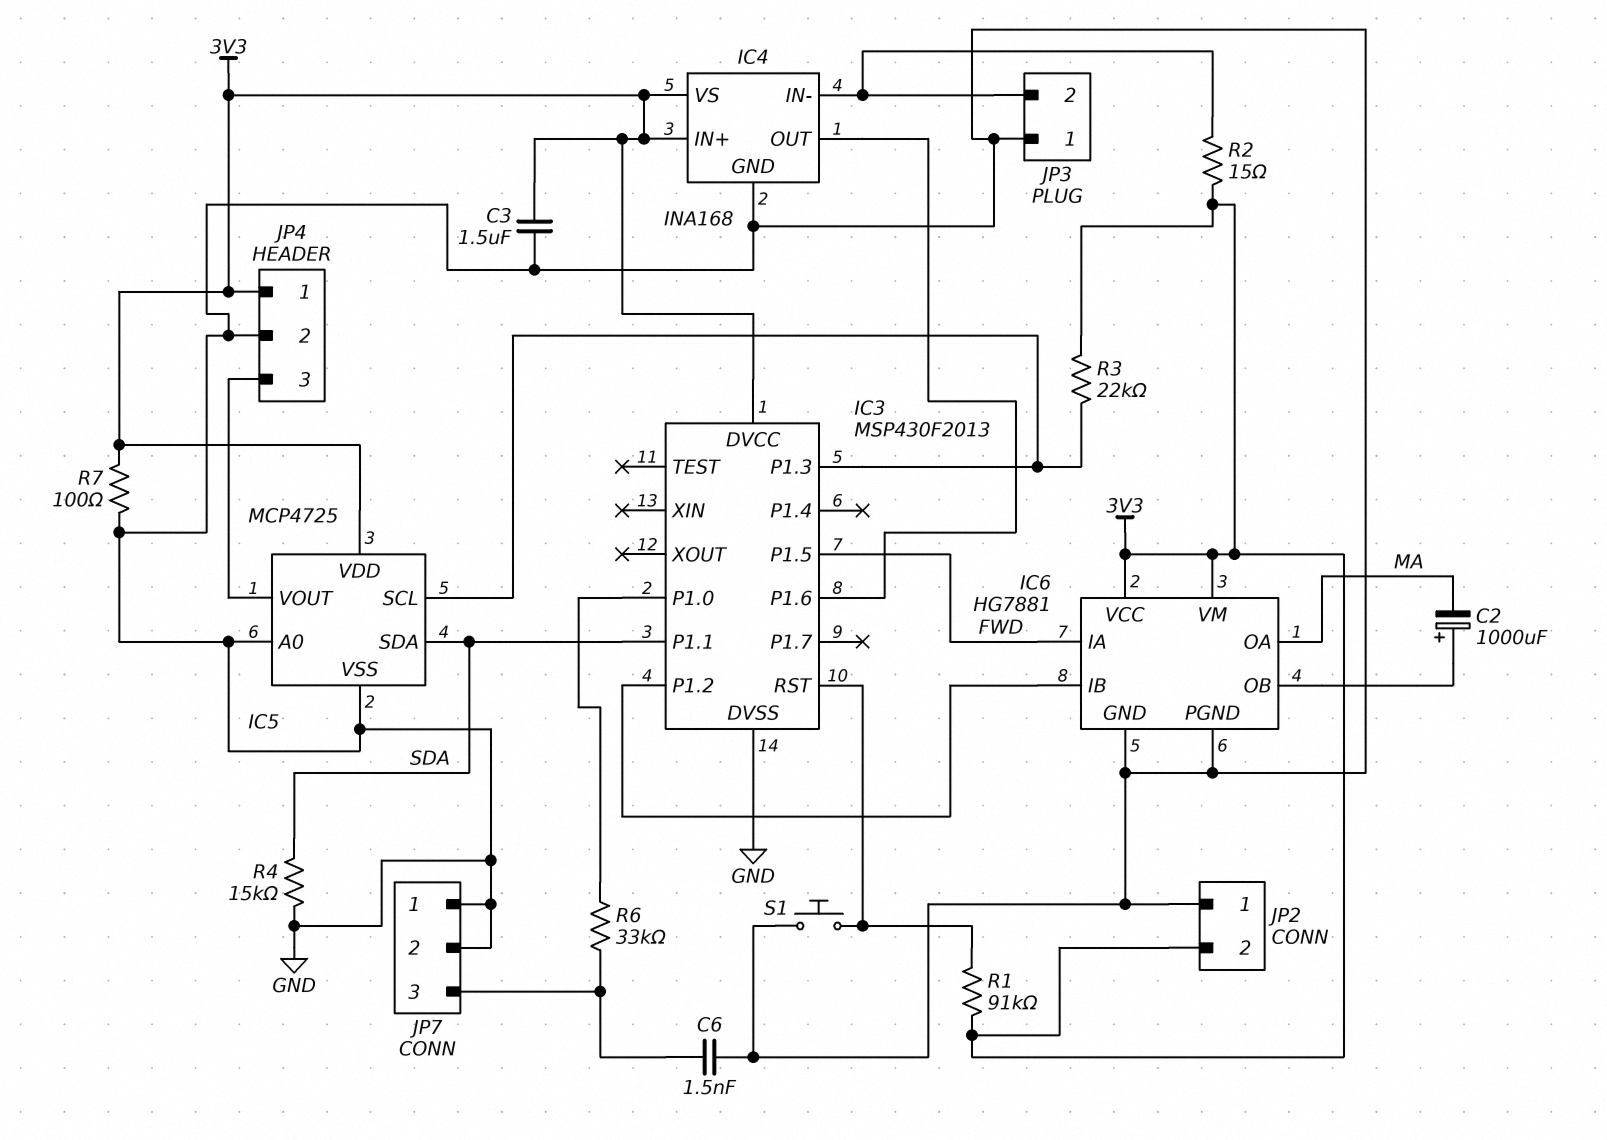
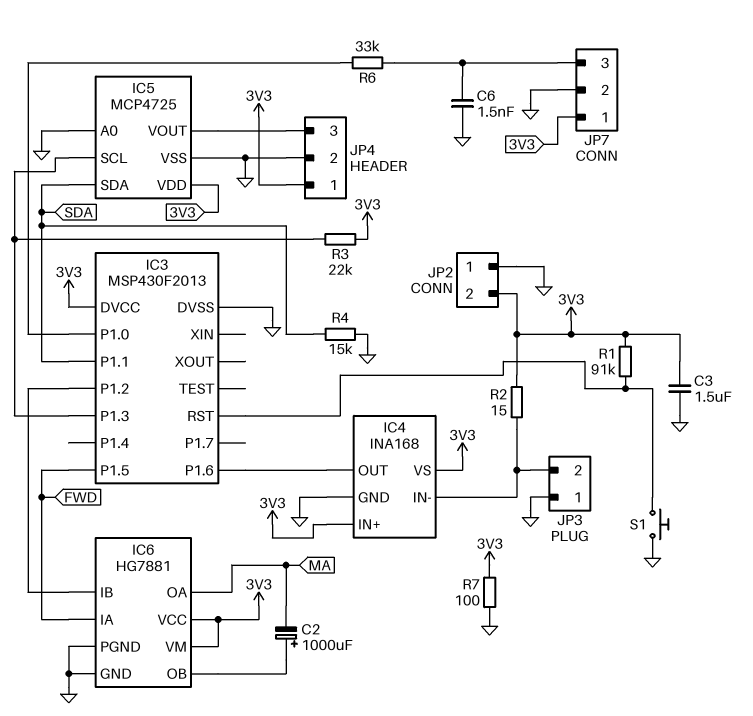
JP7 pin 1: GND -> 3V3

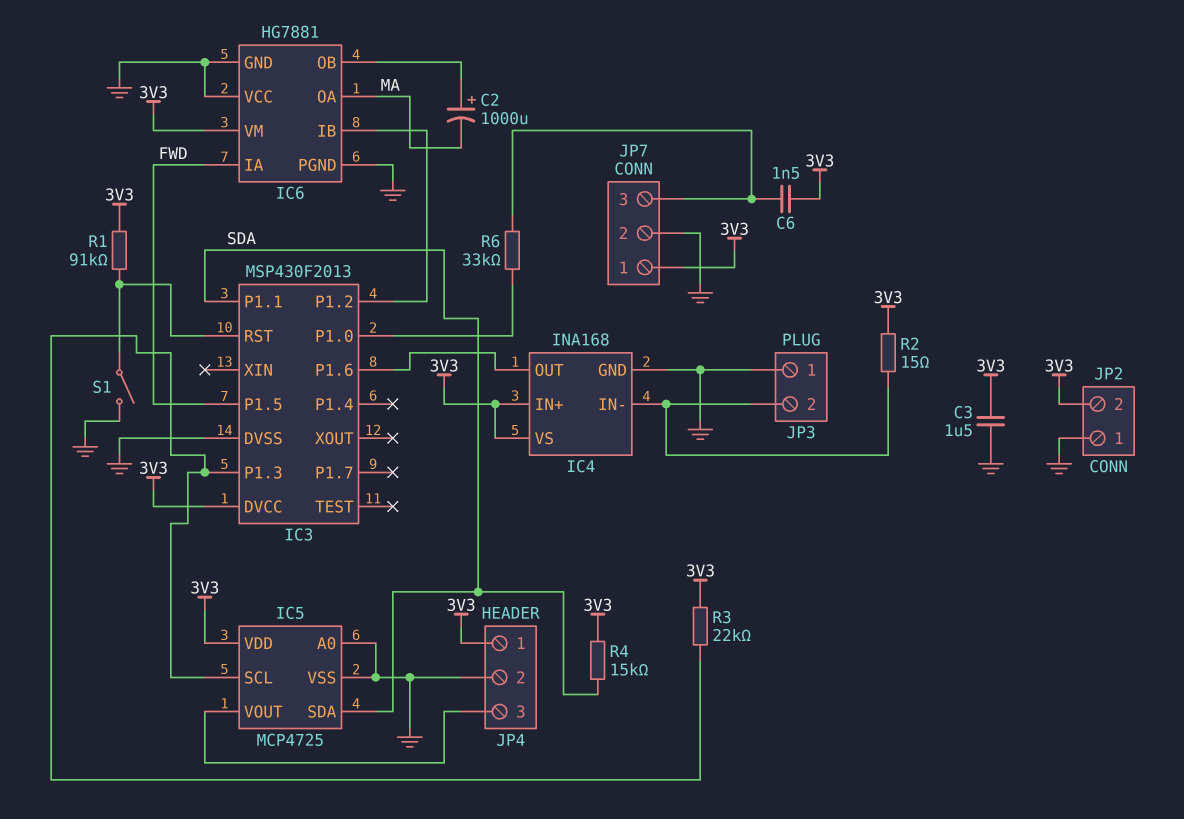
C6: 1.5nF (GND, JP7/3) -> 1.5nF (3V3, JP7/3)
IC6 pin VCC: 3V3 -> GND
R4: 15k (GND, SDA) -> 15k (3V3, SDA)
R7: 100 (3V3, GND) -> none
S1: button (GND, IC3/RST) -> switch (GND, IC3/RST)

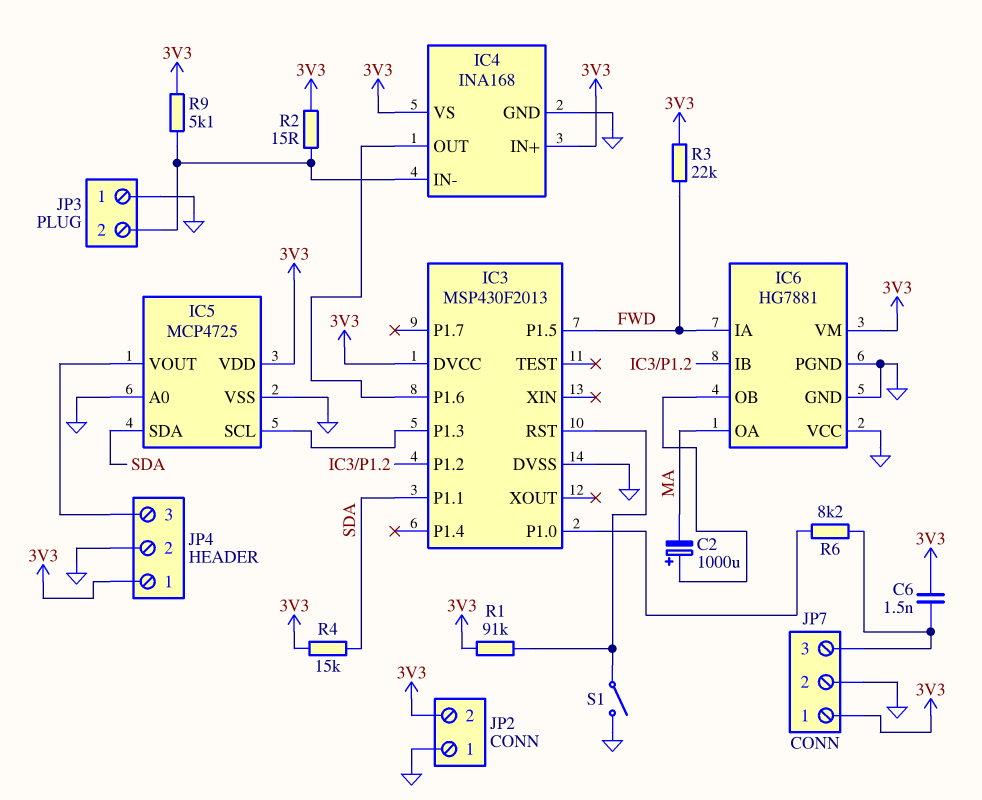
C3: 1.5uF (3V3, GND) -> none
R3: 22k (3V3, IC3/P1.3) -> 22k (3V3, FWD)
R6: 33k (IC3/P1.0, JP7/3) -> 8.2k (IC3/P1.0, JP7/3)
R9: none -> 5.1k (3V3, IC4/IN-)

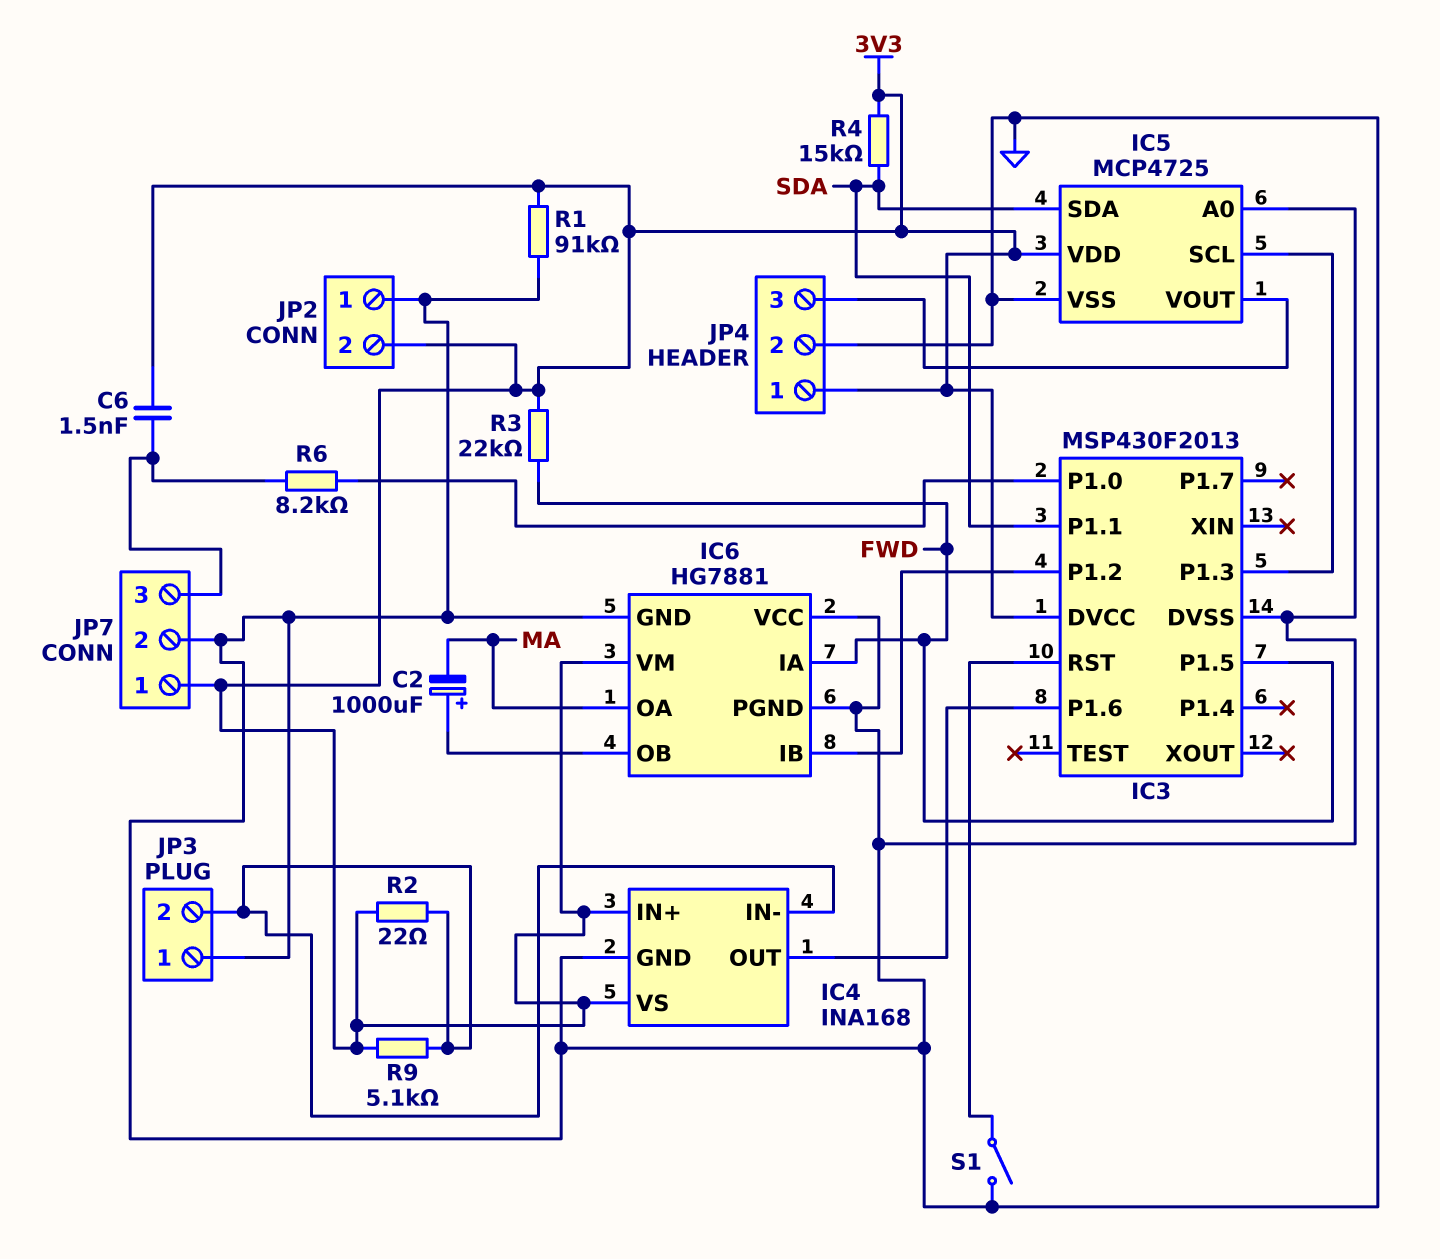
R1: 91k (3V3, IC3/RST) -> 91k (3V3, GND)
R2: 15 (3V3, IC4/IN-) -> 22 (3V3, IC4/IN-)

